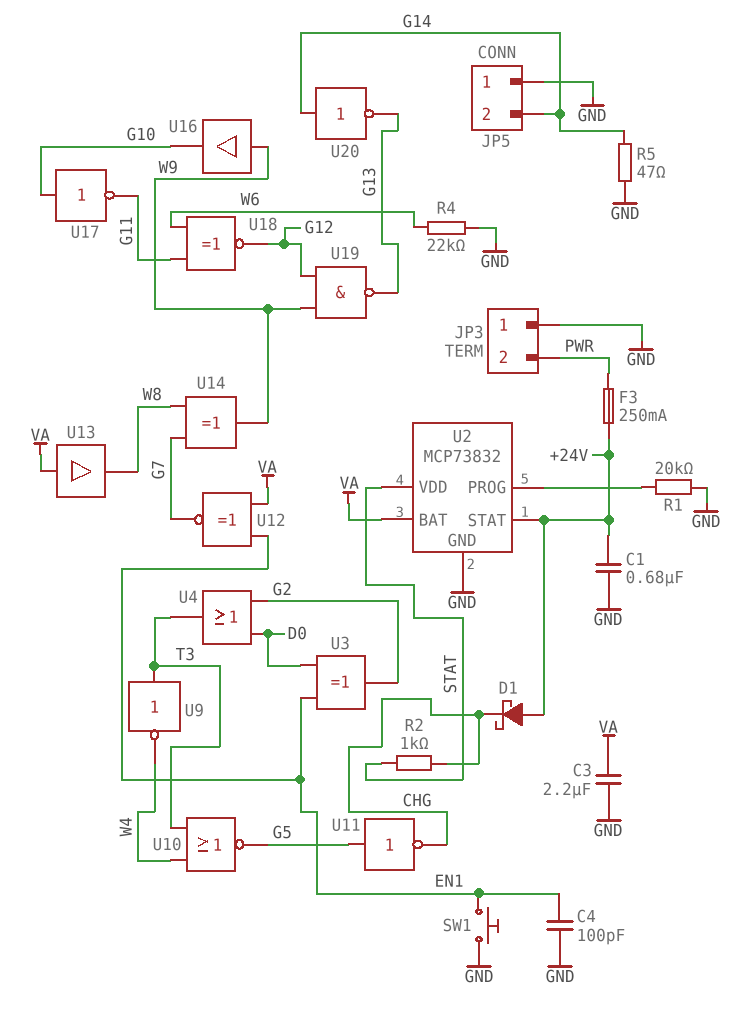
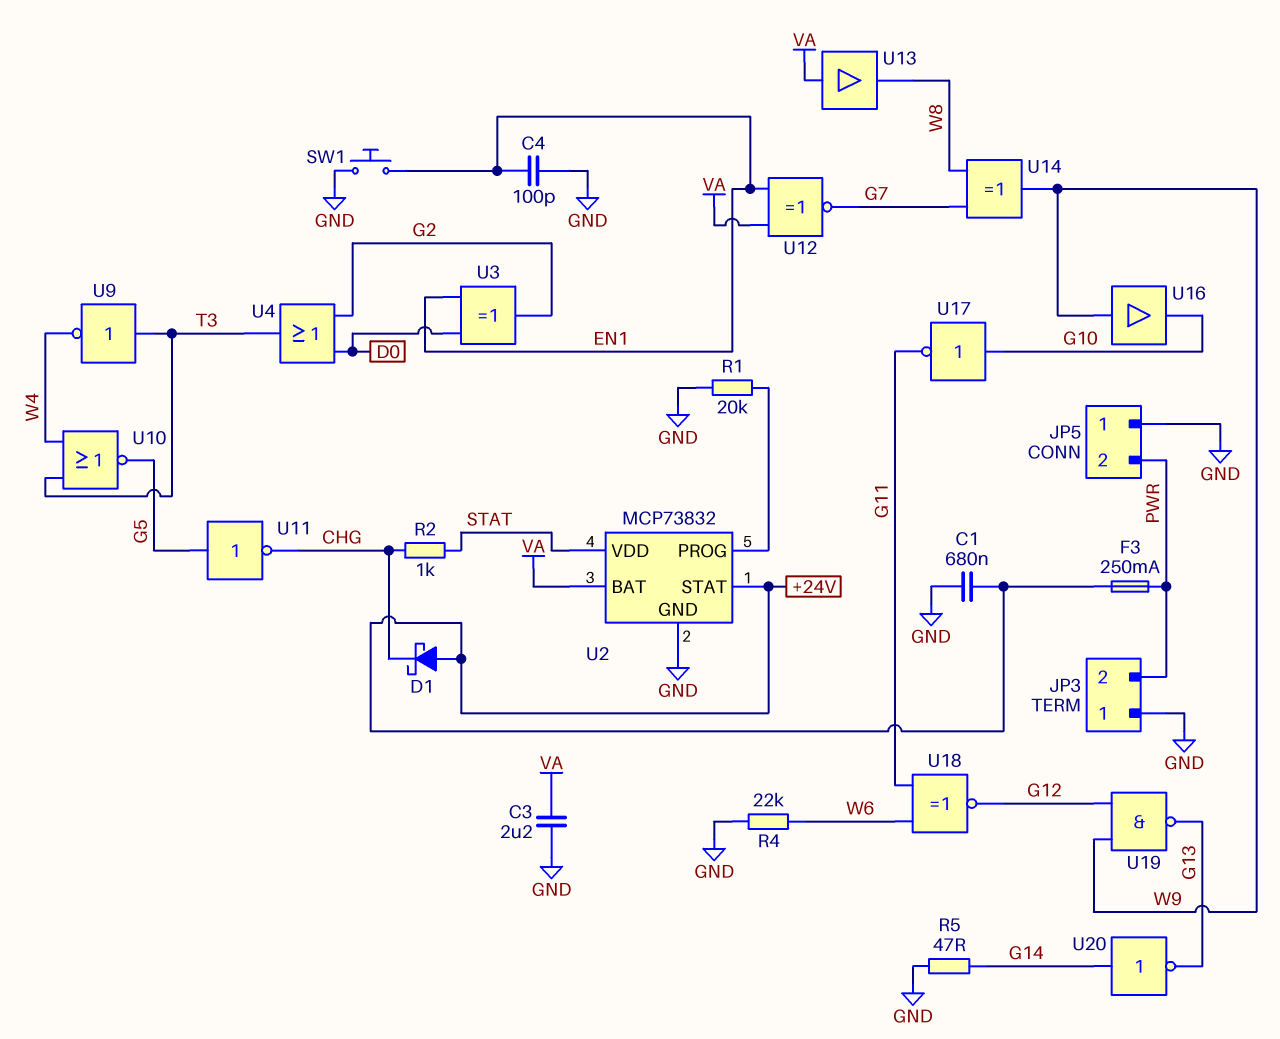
JP5 pin 2: G14 -> PWR

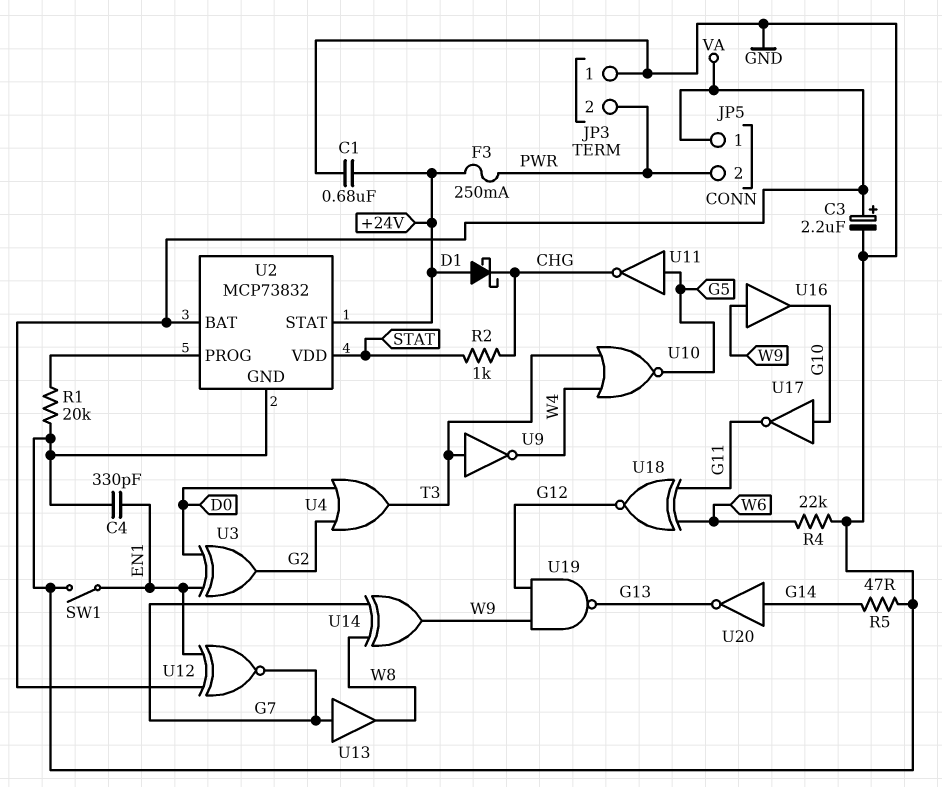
C3: 2.2uF (GND, VA) -> 2.2uF (plus VA, minus GND)
C4: 100pF (EN1, GND) -> 330pF (EN1, GND)
JP5 pin 1: GND -> VA
SW1: button (EN1, GND) -> switch (EN1, GND)
U13: buffer (in VA, out W8) -> buffer (in G7, out W8)

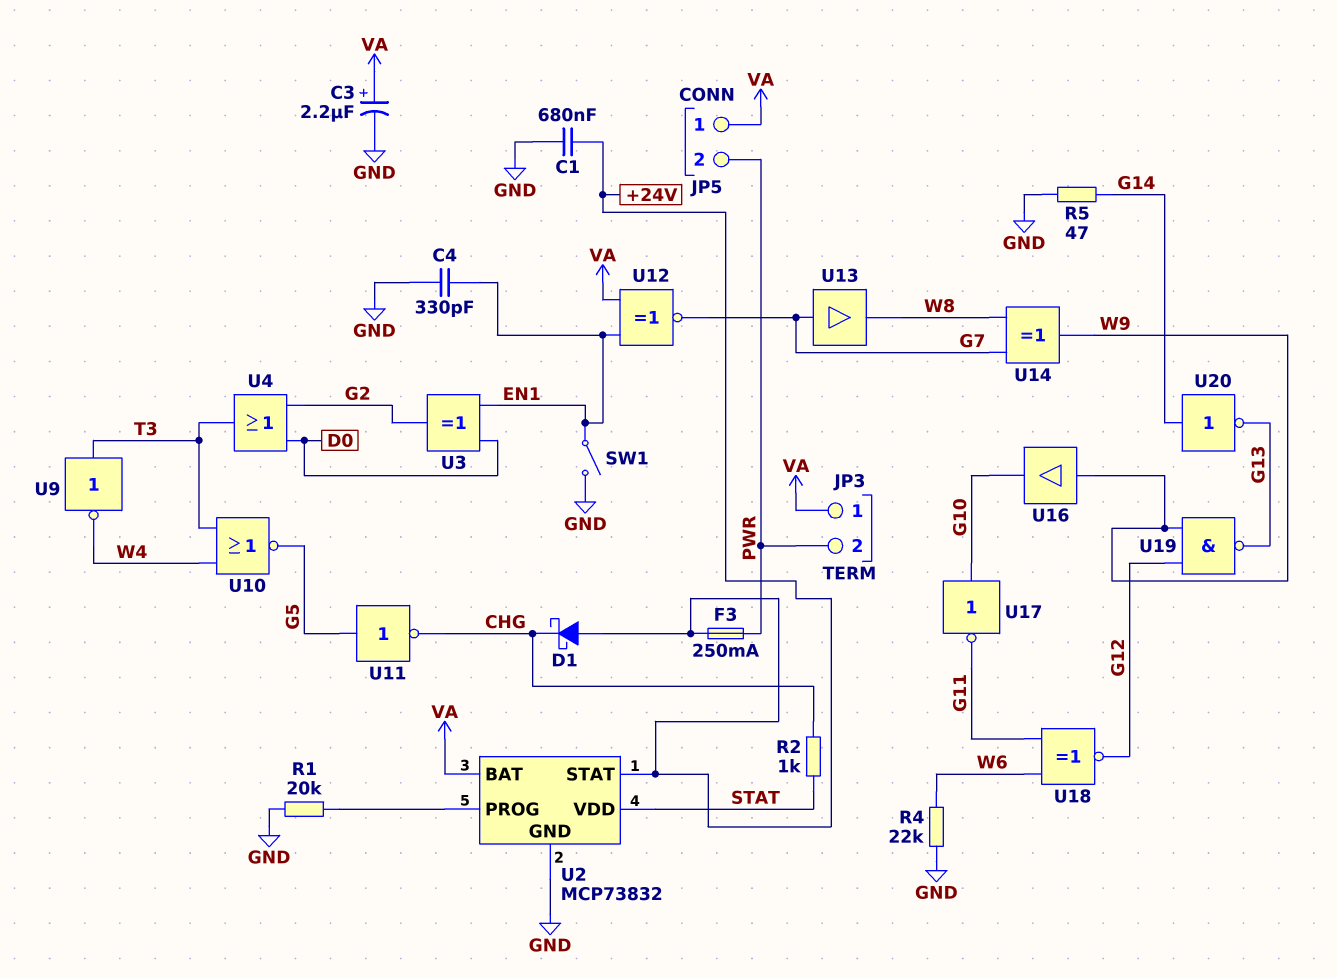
JP3 pin 1: GND -> VA

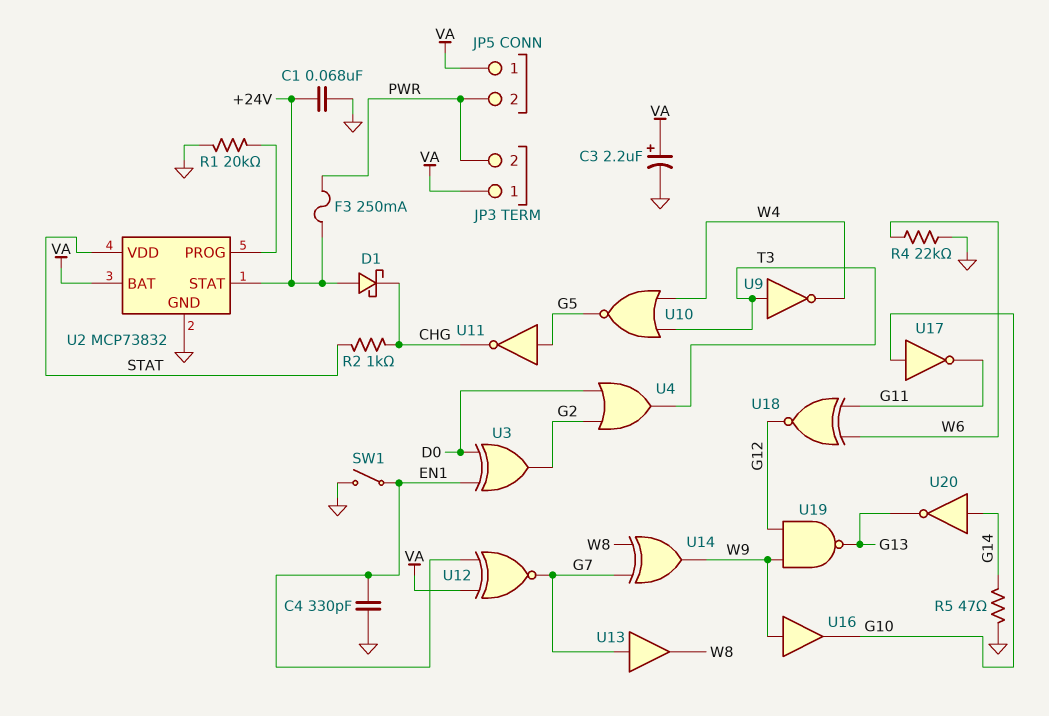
C1: 680nF (+24V, GND) -> 68nF (+24V, GND)

